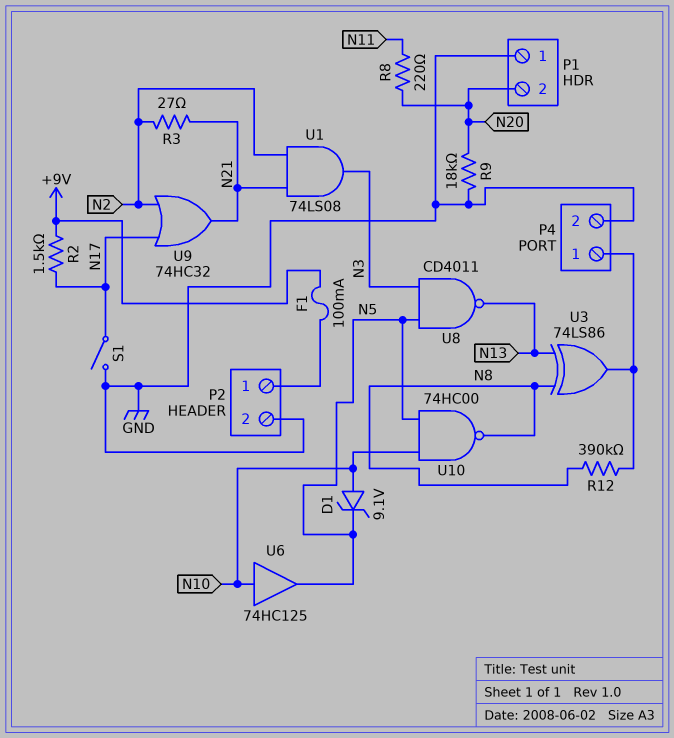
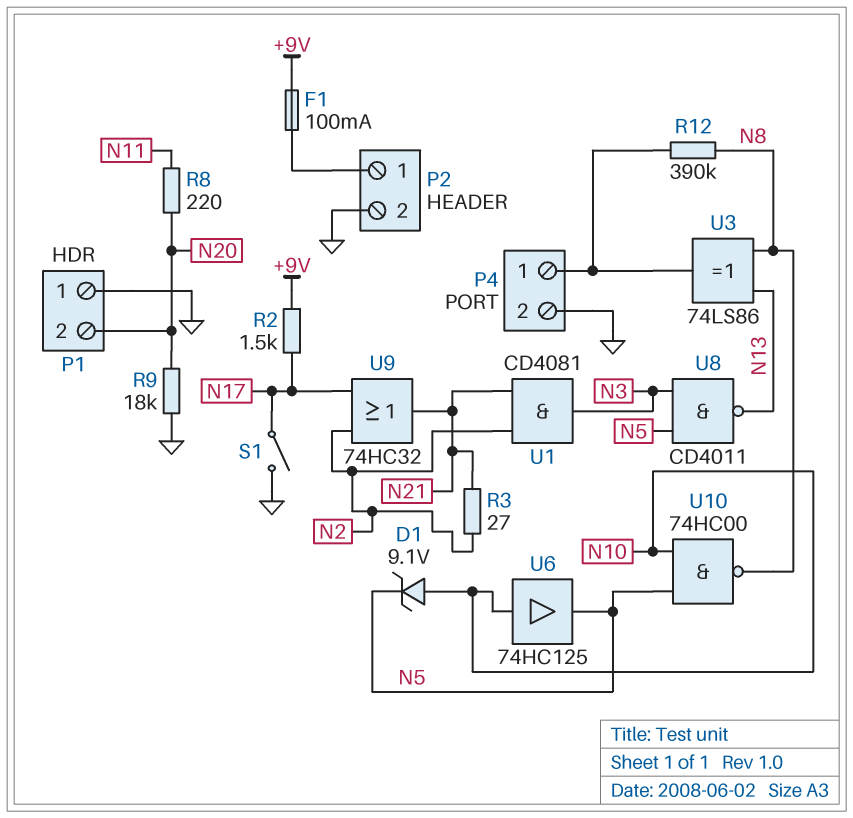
U1: AND 74LS08 (in N2, in N21, out N3) -> AND CD4081 (in N2, in N21, out N3)

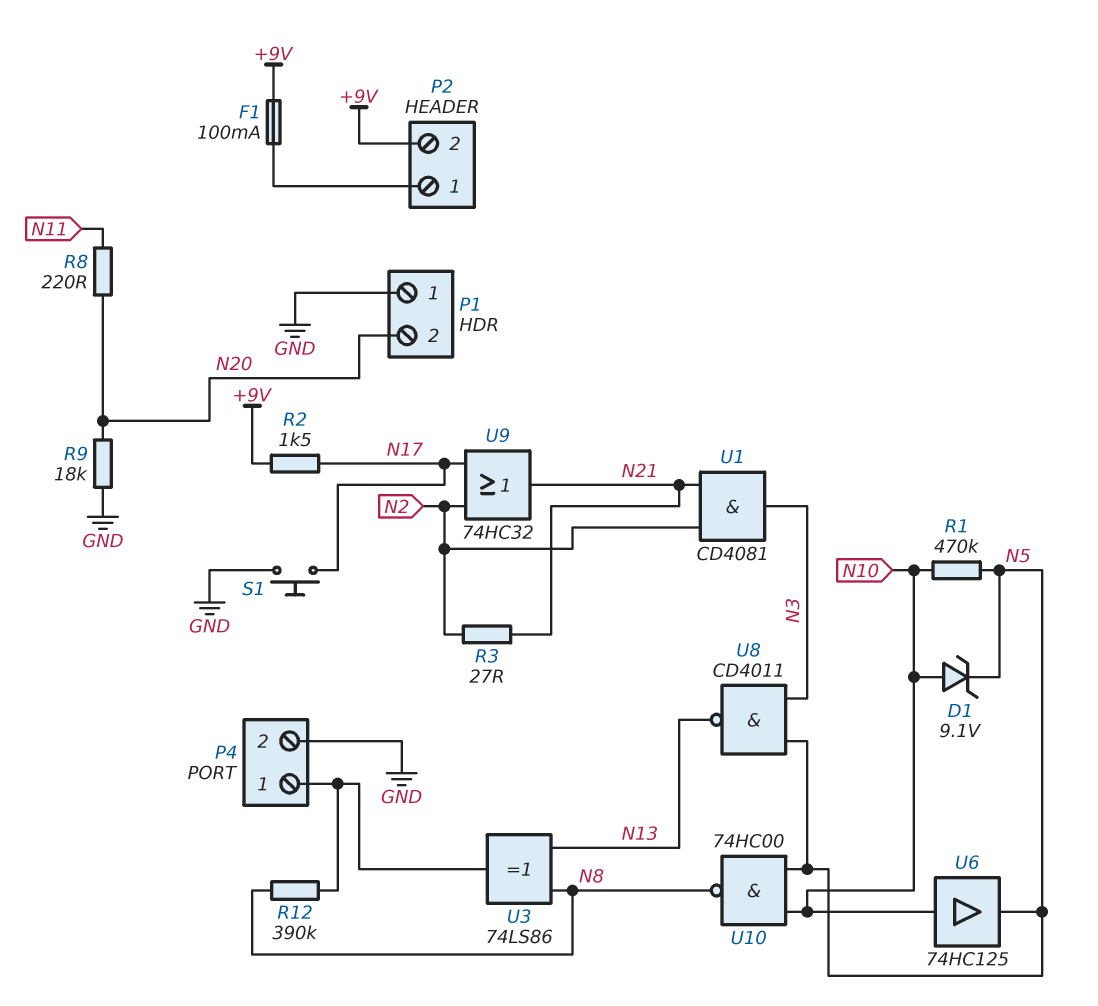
P2 pin 2: GND -> +9V
R1: none -> 470k (N5, N10)
S1: switch (GND, N17) -> button (GND, N17)

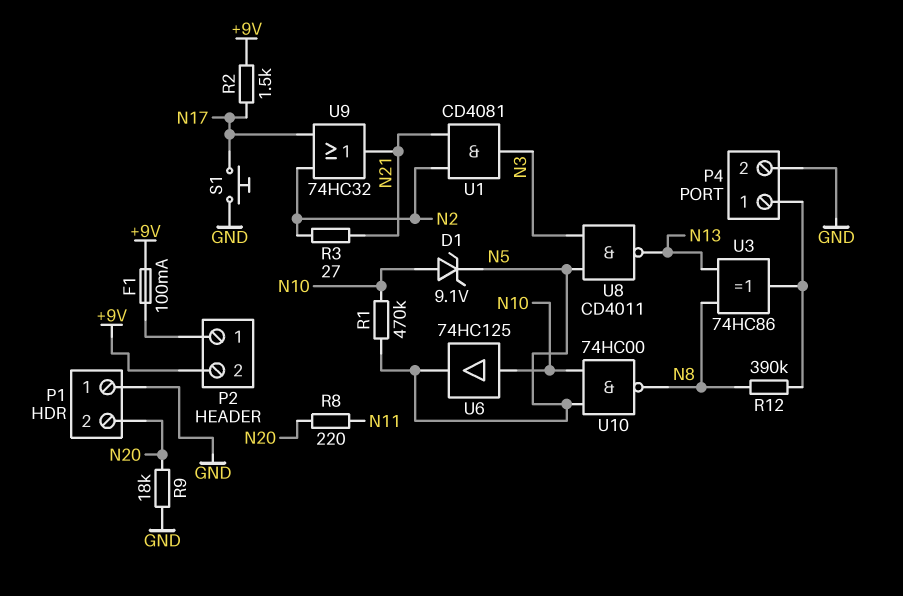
U3: XOR 74LS86 (in N8, in N13, out P4/1) -> XOR 74HC86 (in N8, in N13, out P4/1)

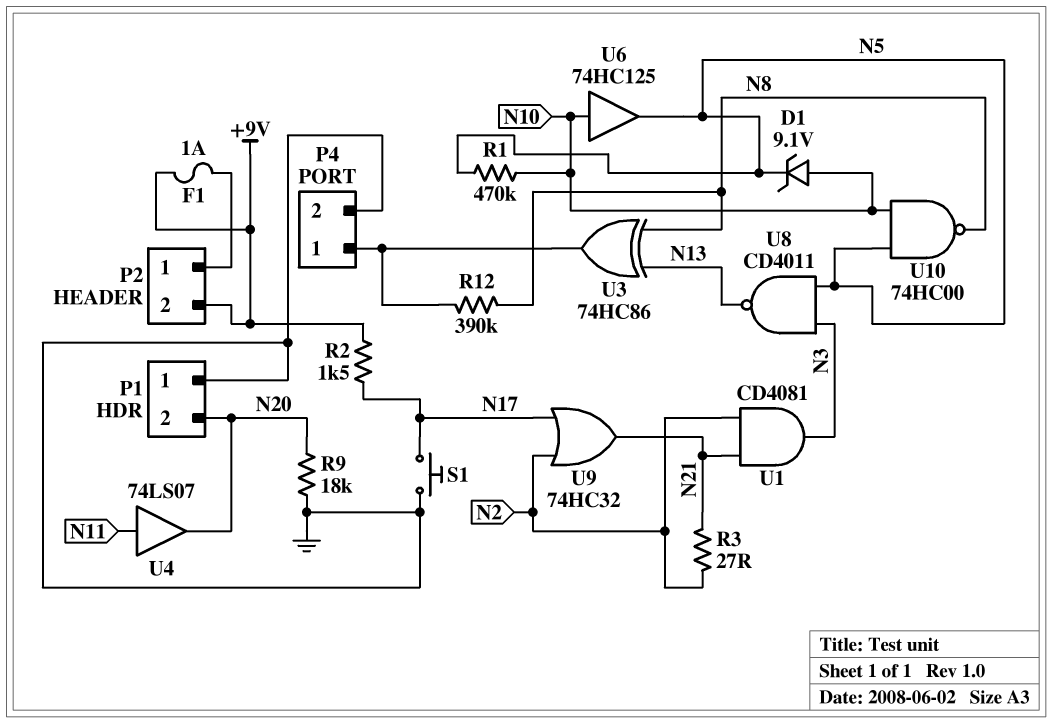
F1: 100mA (+9V, P2/1) -> 1A (+9V, P2/1)
R8: 220 (N11, N20) -> none
U4: none -> buffer 74LS07 (in N11, out N20)

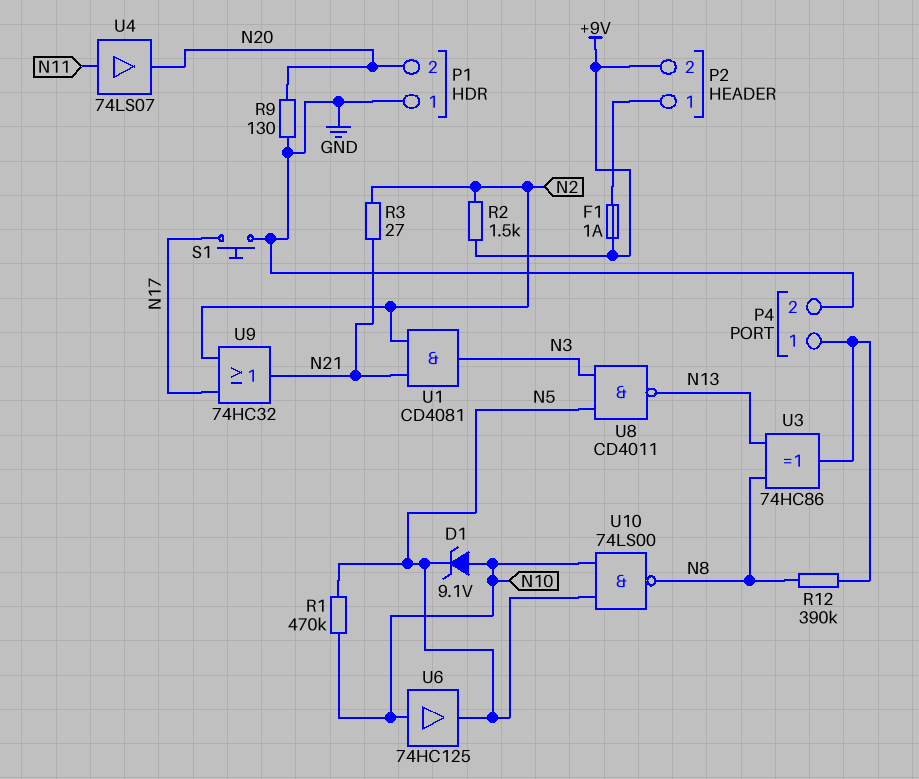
R2: 1.5k (+9V, N17) -> 1.5k (+9V, N2)
R9: 18k (GND, N20) -> 130 (GND, N20)
U10: NAND 74HC00 (in N5, in N10, out N8) -> NAND 74LS00 (in N5, in N10, out N8)

